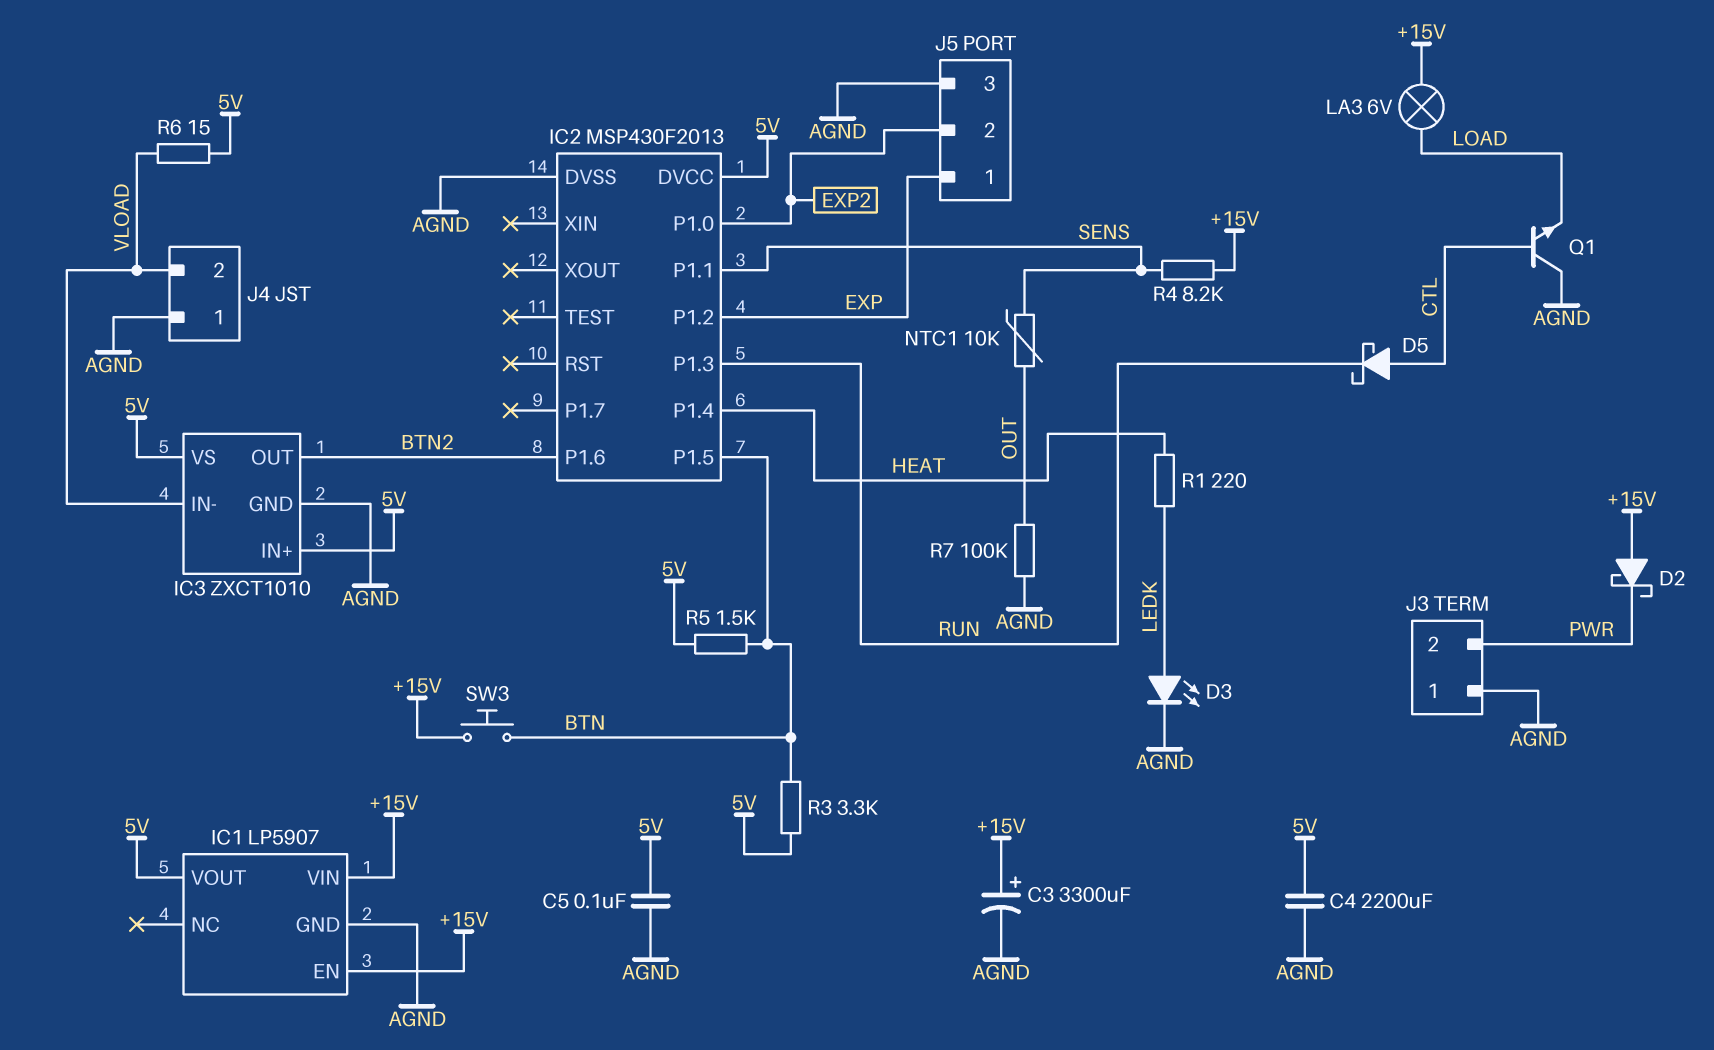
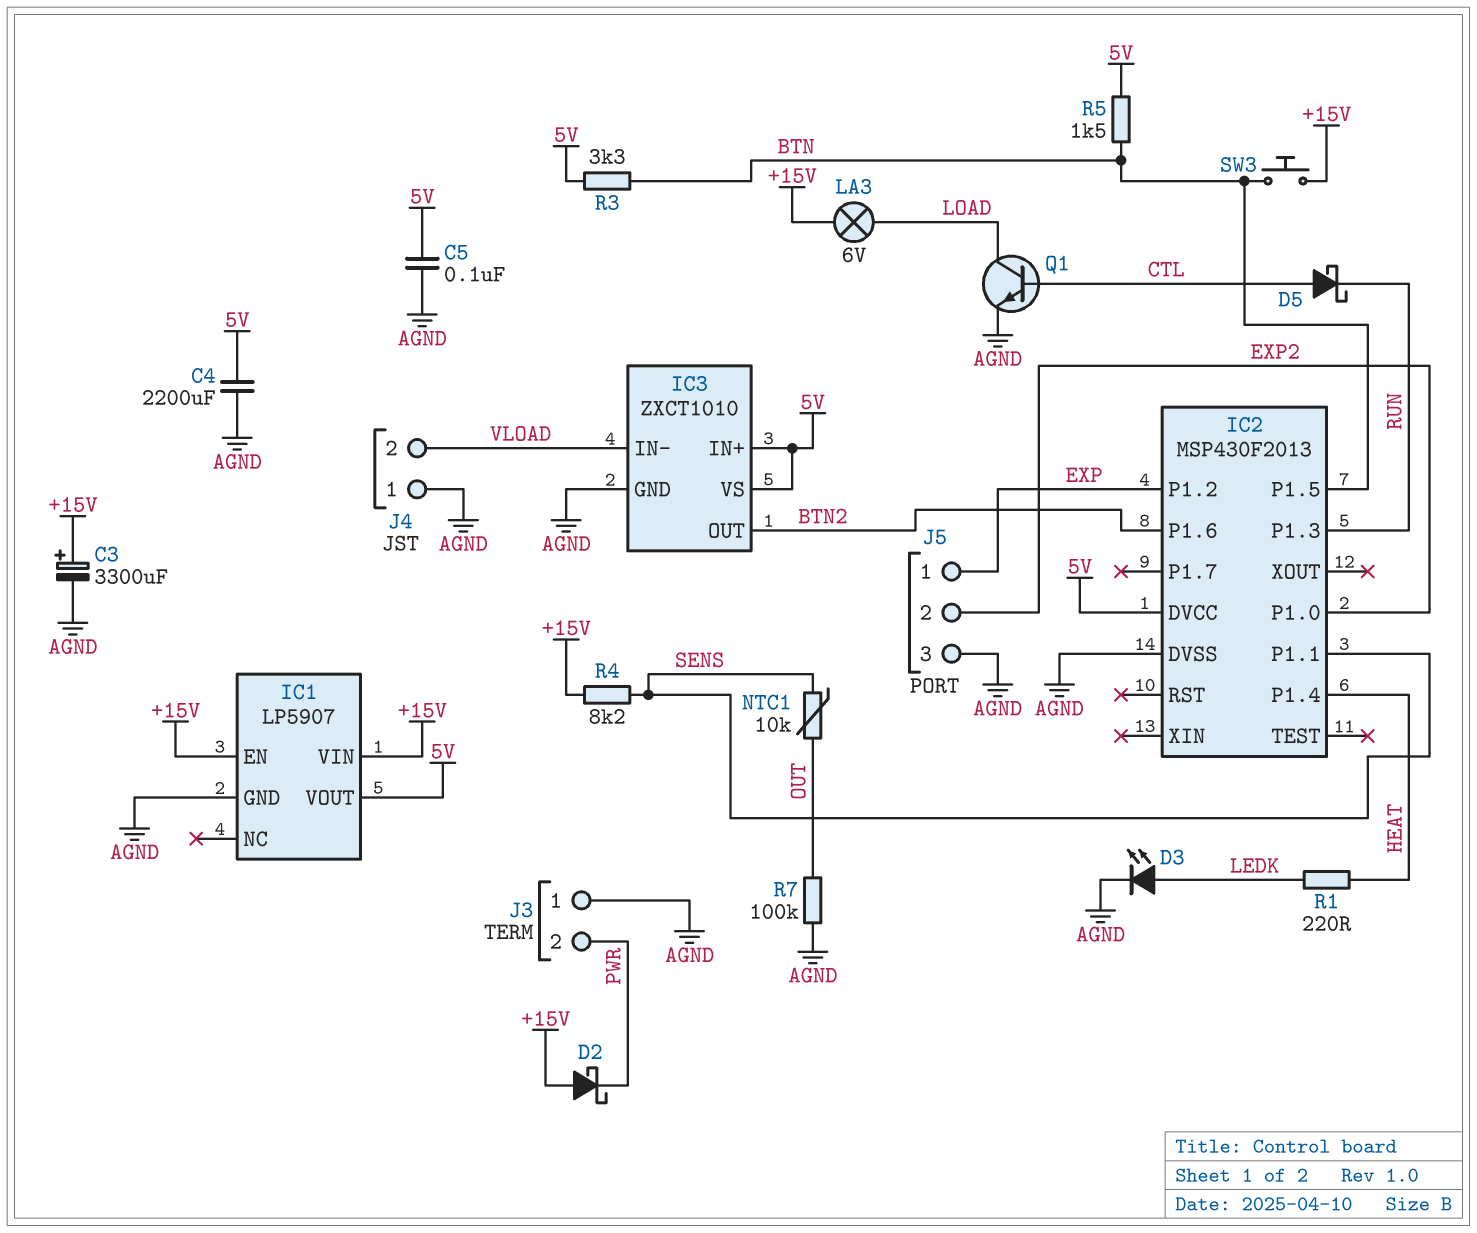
Q1: NPN (B CTL, C AGND, E LOAD) -> NPN (B CTL, C LOAD, E AGND)
R6: 15 (5V, VLOAD) -> none

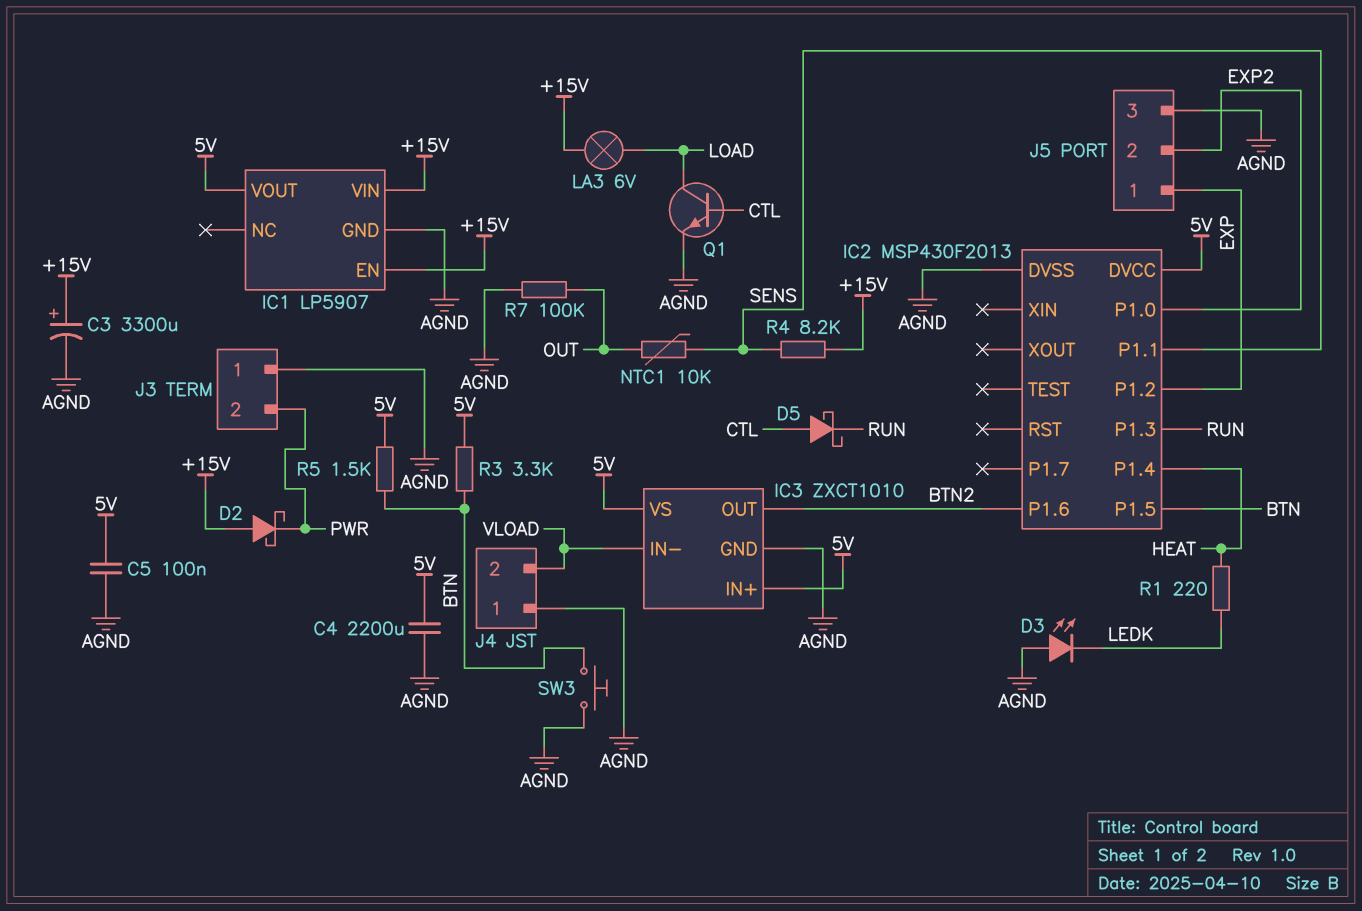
D3: LED (A LEDK, K AGND) -> LED (A AGND, K LEDK)
SW3: button (+15V, BTN) -> button (AGND, BTN)

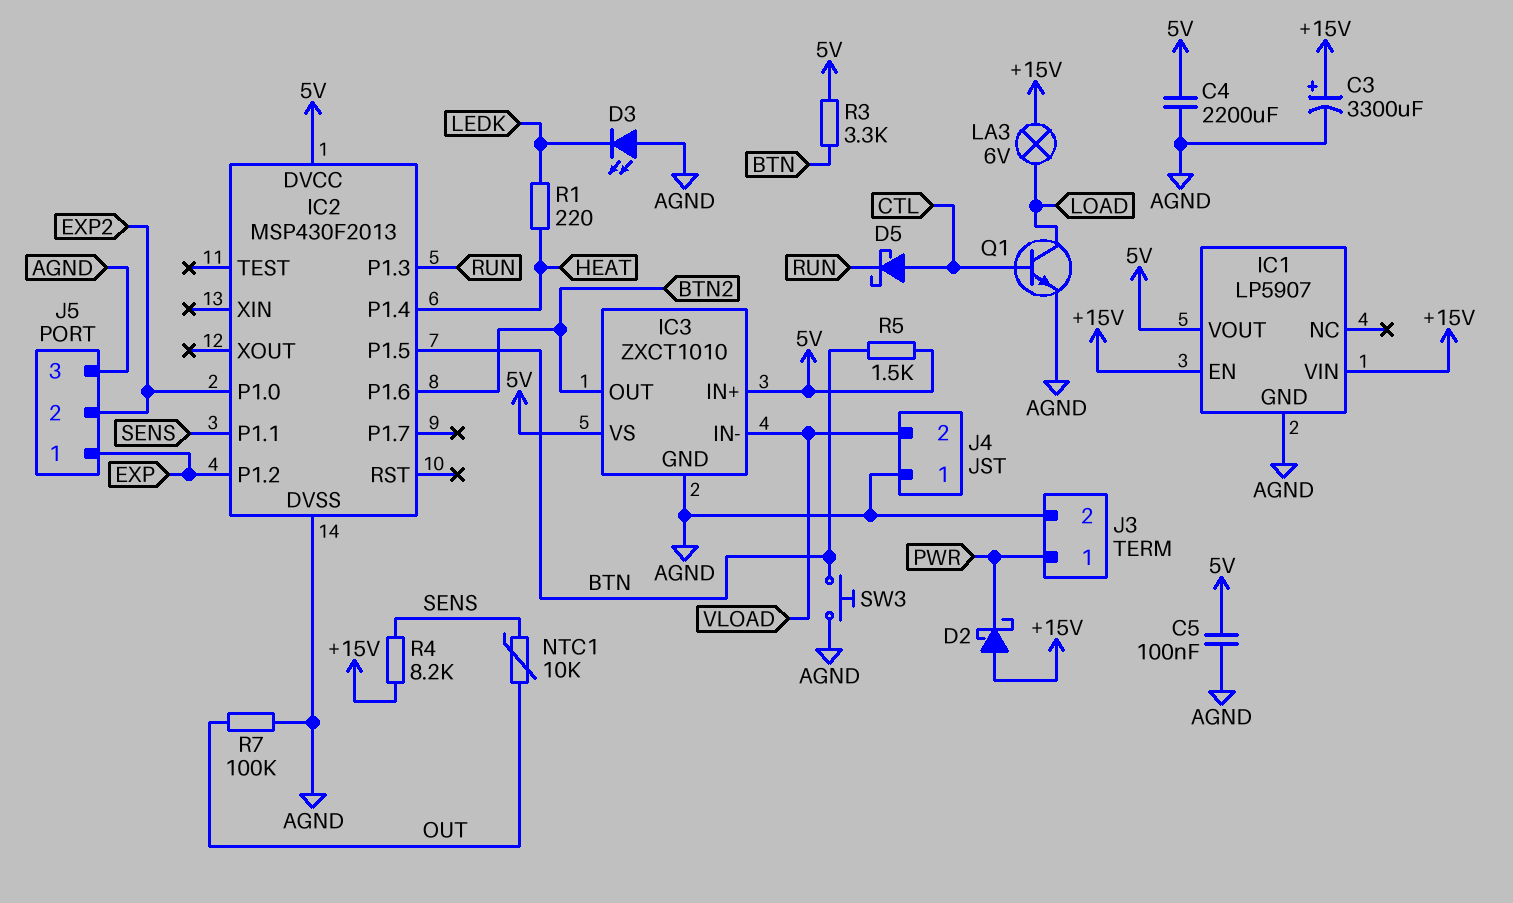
J3 pin 1: AGND -> PWR
J3 pin 2: PWR -> AGND

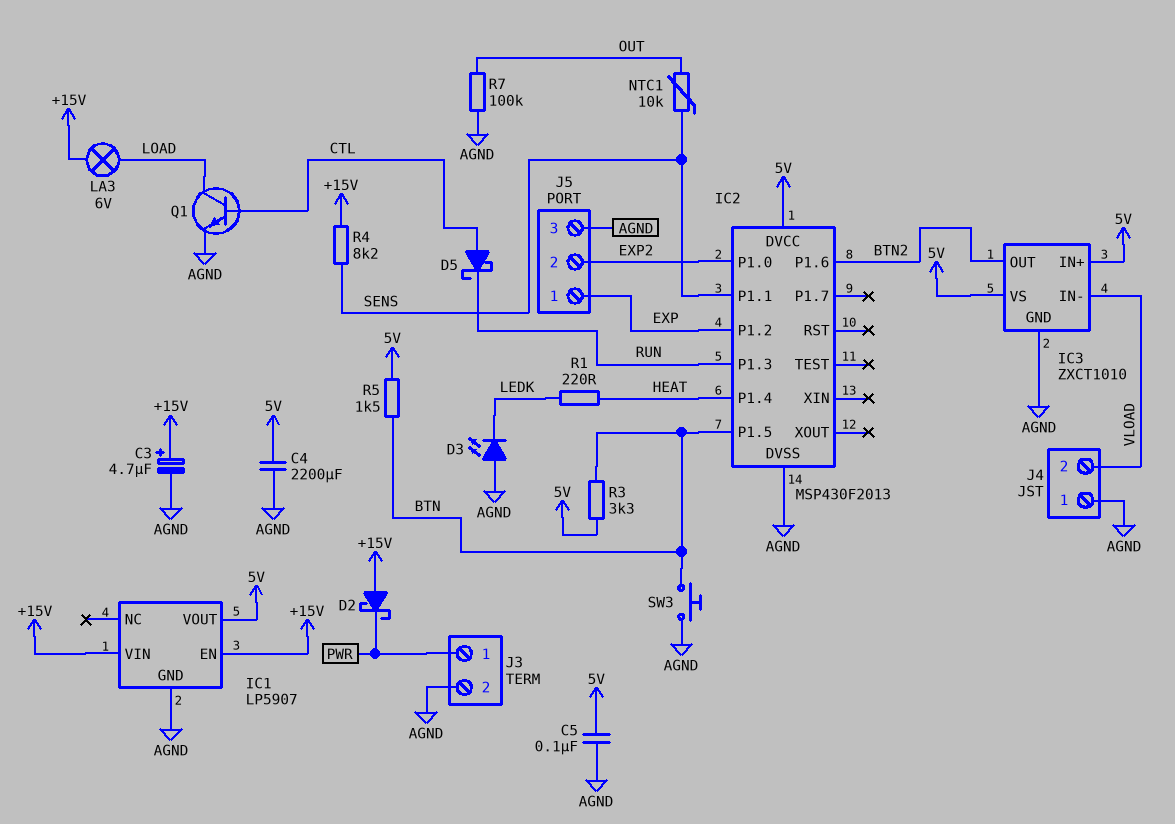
C3: 3300uF (plus +15V, minus AGND) -> 4.7uF (plus +15V, minus AGND)

